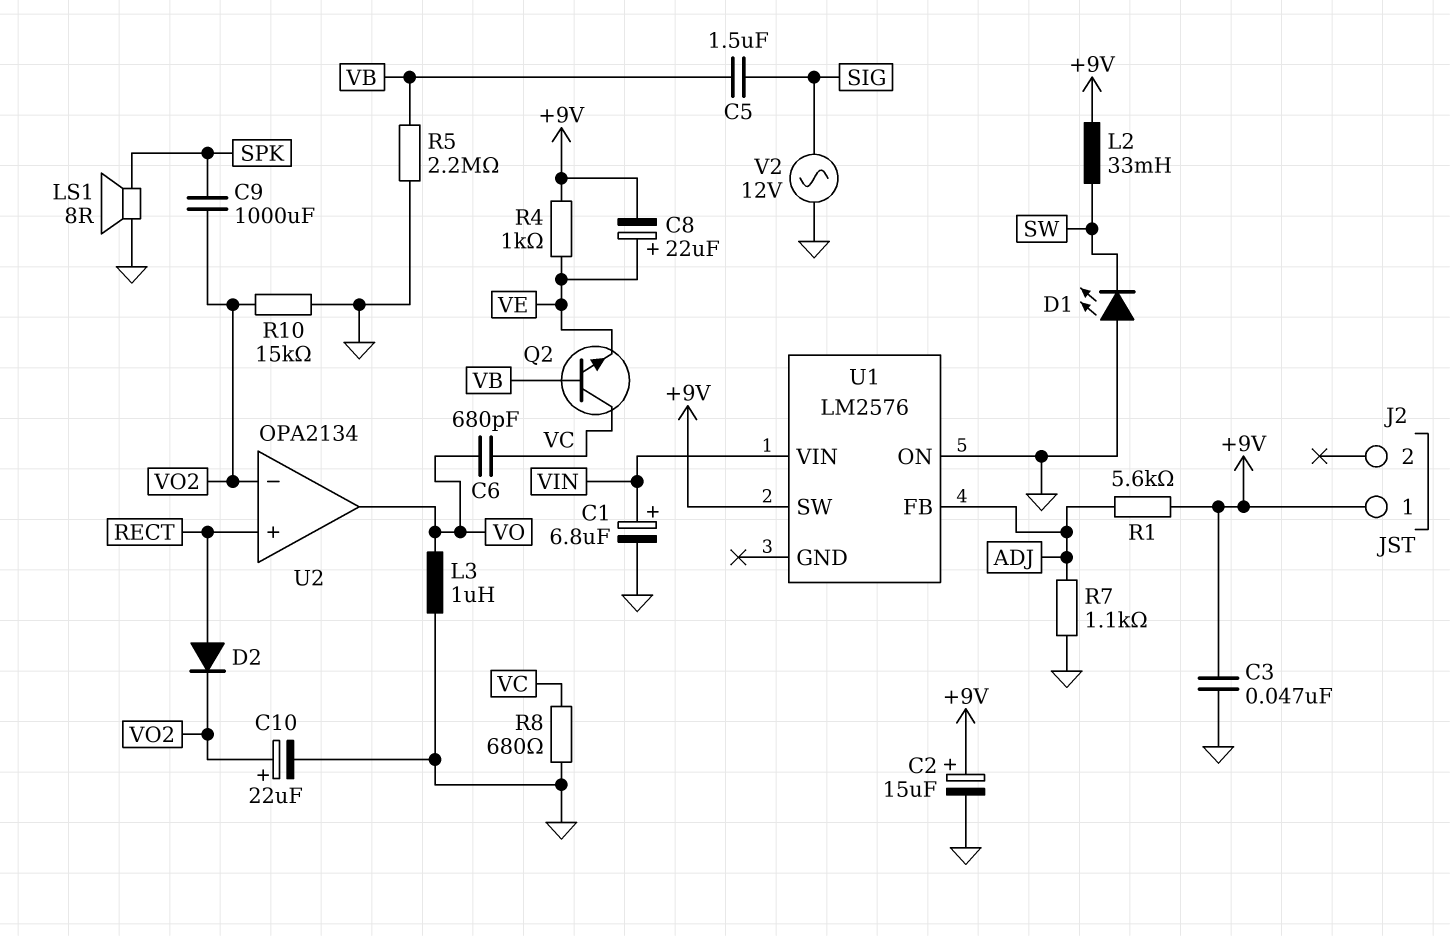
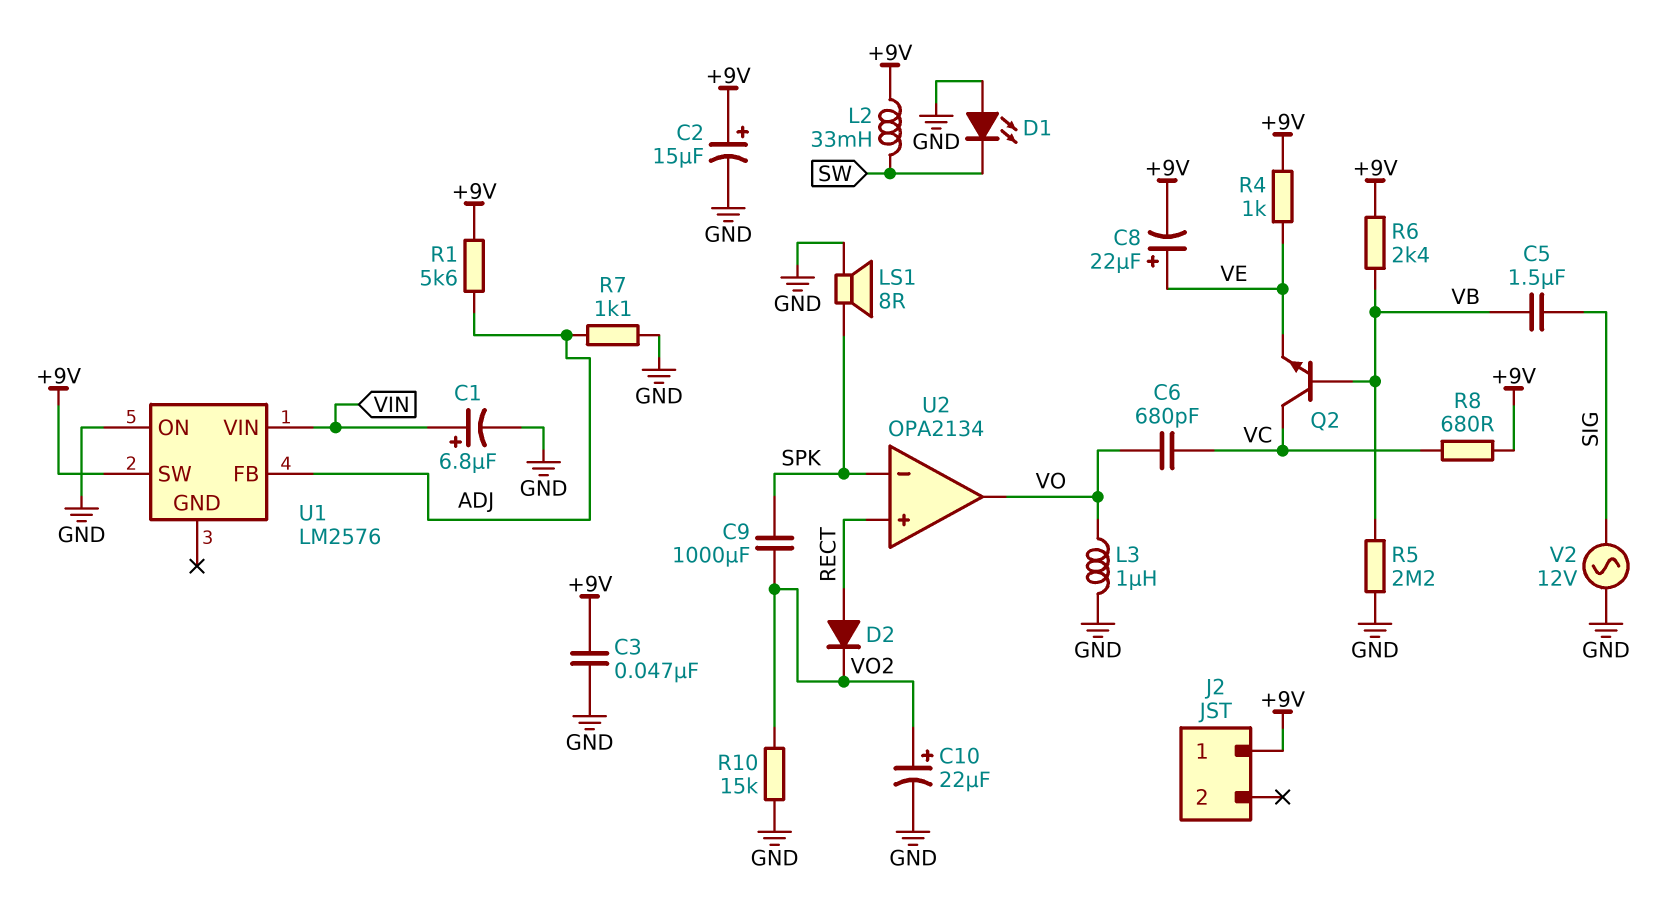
R6: none -> 2.4k (+9V, VB)
R8: 680 (GND, VC) -> 680 (+9V, VC)
U2 pin in-: VO2 -> SPK

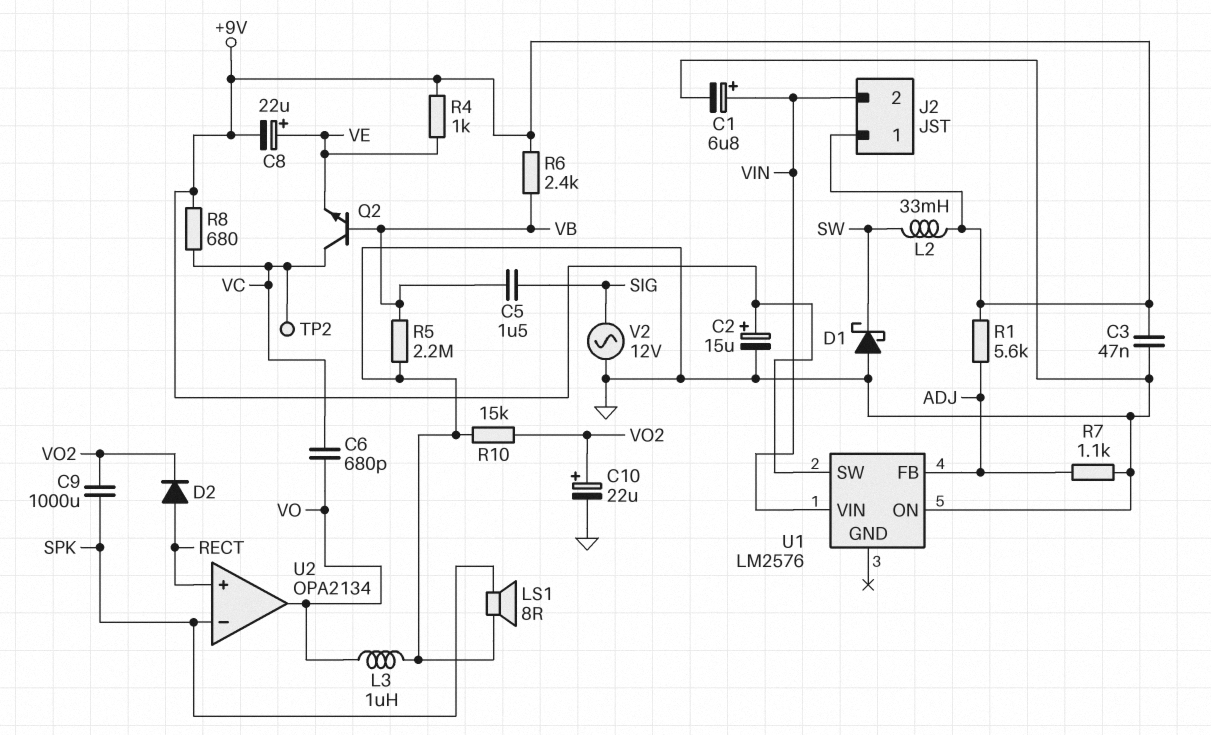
D1: LED (A GND, K SW) -> schottky (A GND, K SW)
J2 pin 2: none -> VIN
TP2: none -> test point (VC)

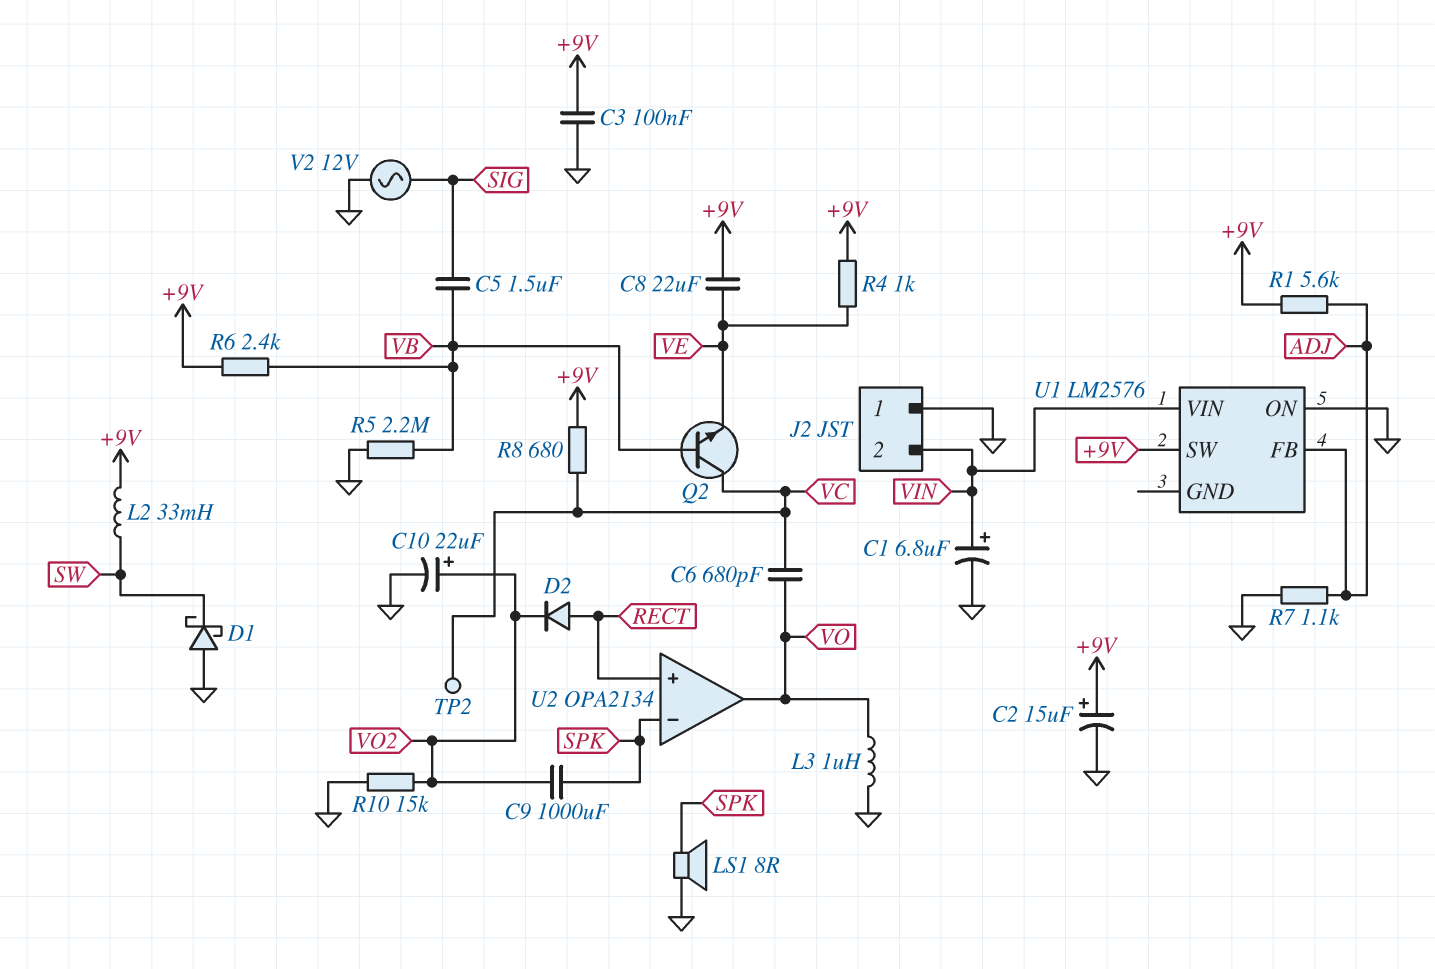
C3: 47nF (+9V, GND) -> 100nF (+9V, GND)
C8: 22uF (plus VE, minus +9V) -> 22uF (+9V, VE)
J2 pin 1: +9V -> GND

